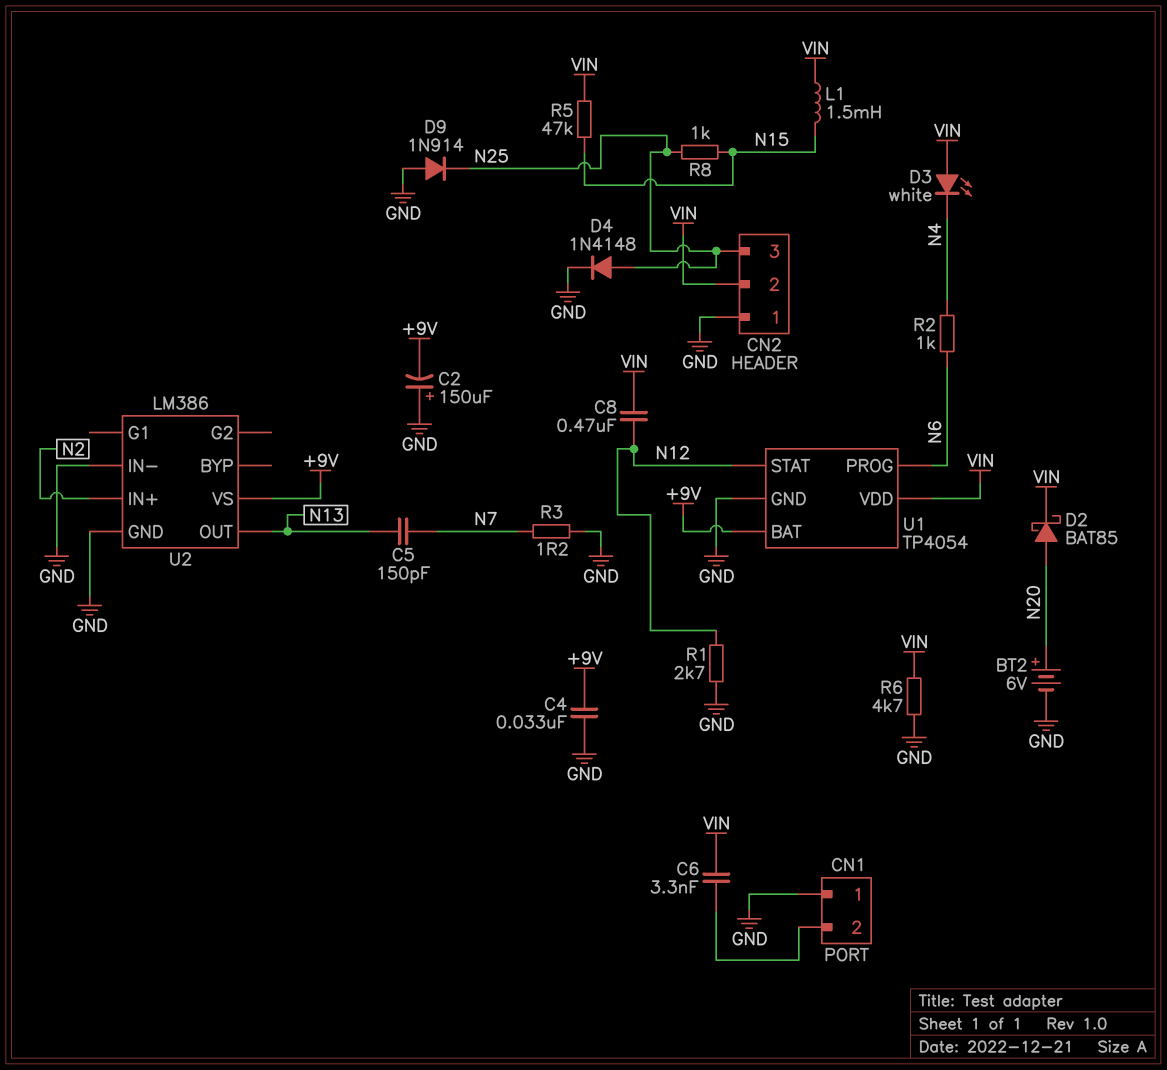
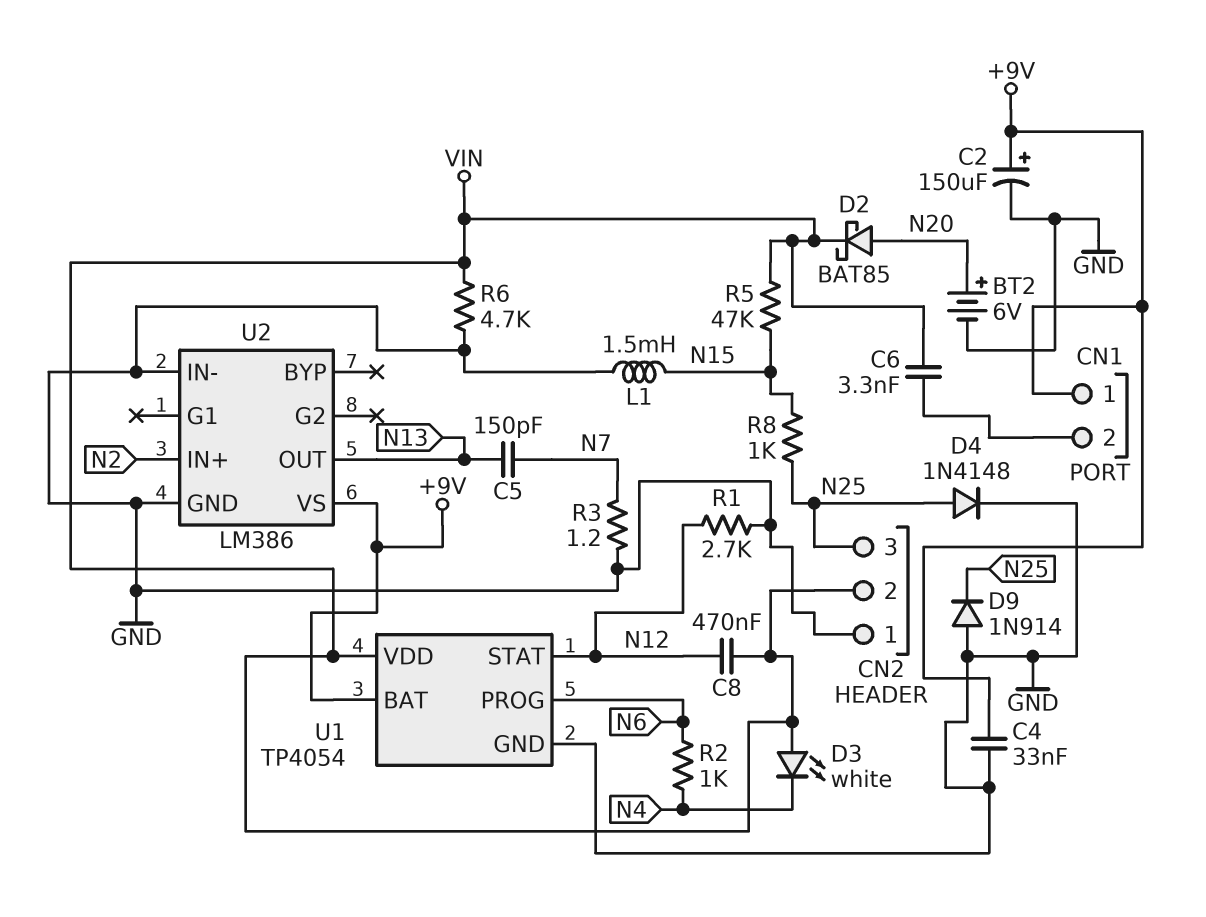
C2: 150uF (plus GND, minus +9V) -> 150uF (plus +9V, minus GND)
CN1 pin 1: GND -> +9V
L1: 1.5mH (N15, VIN) -> 1.5mH (GND, N15)

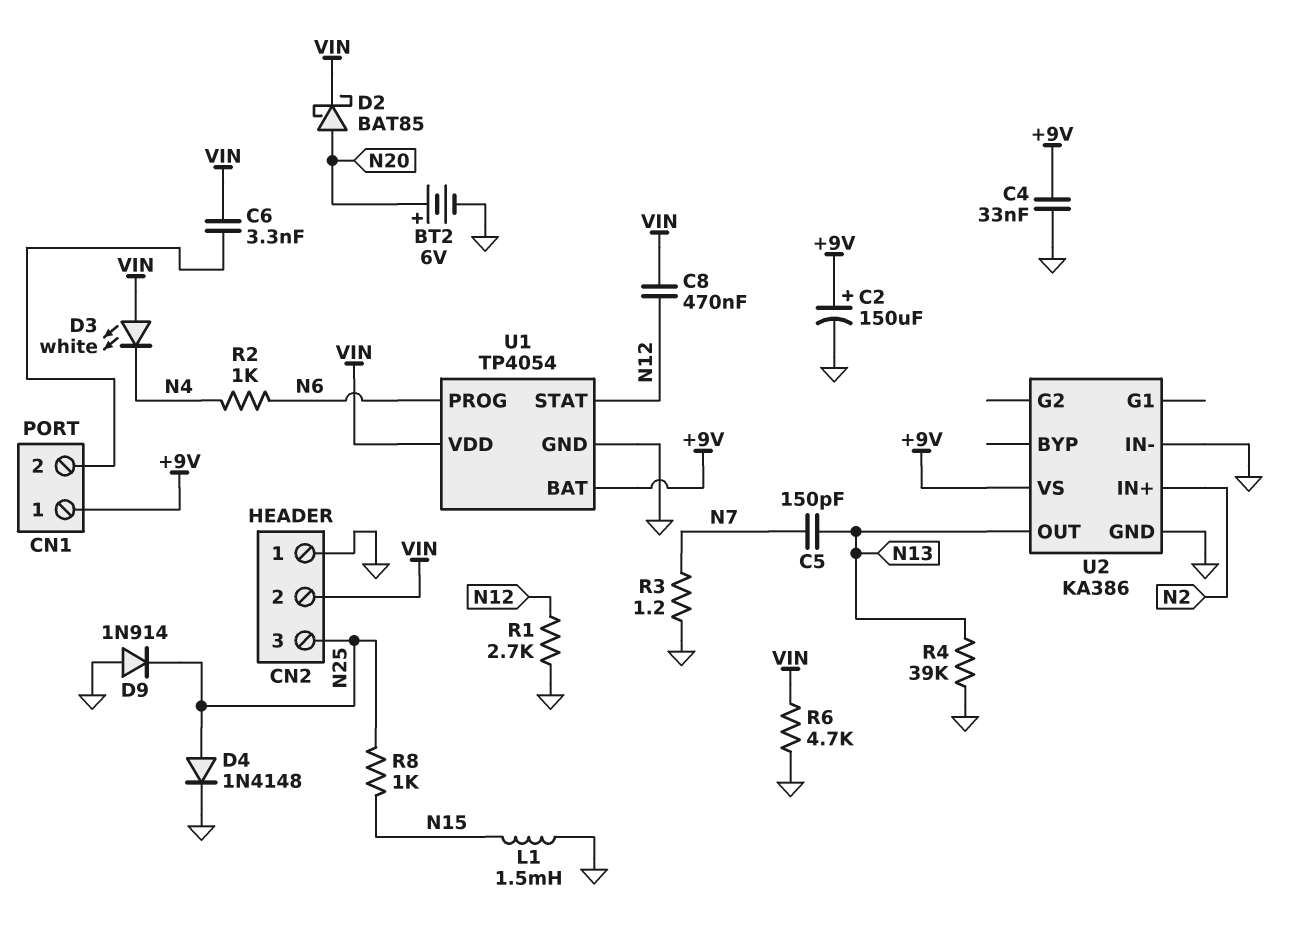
R4: none -> 39k (GND, N13)
R5: 47k (N15, VIN) -> none
U2: LM386 -> KA386

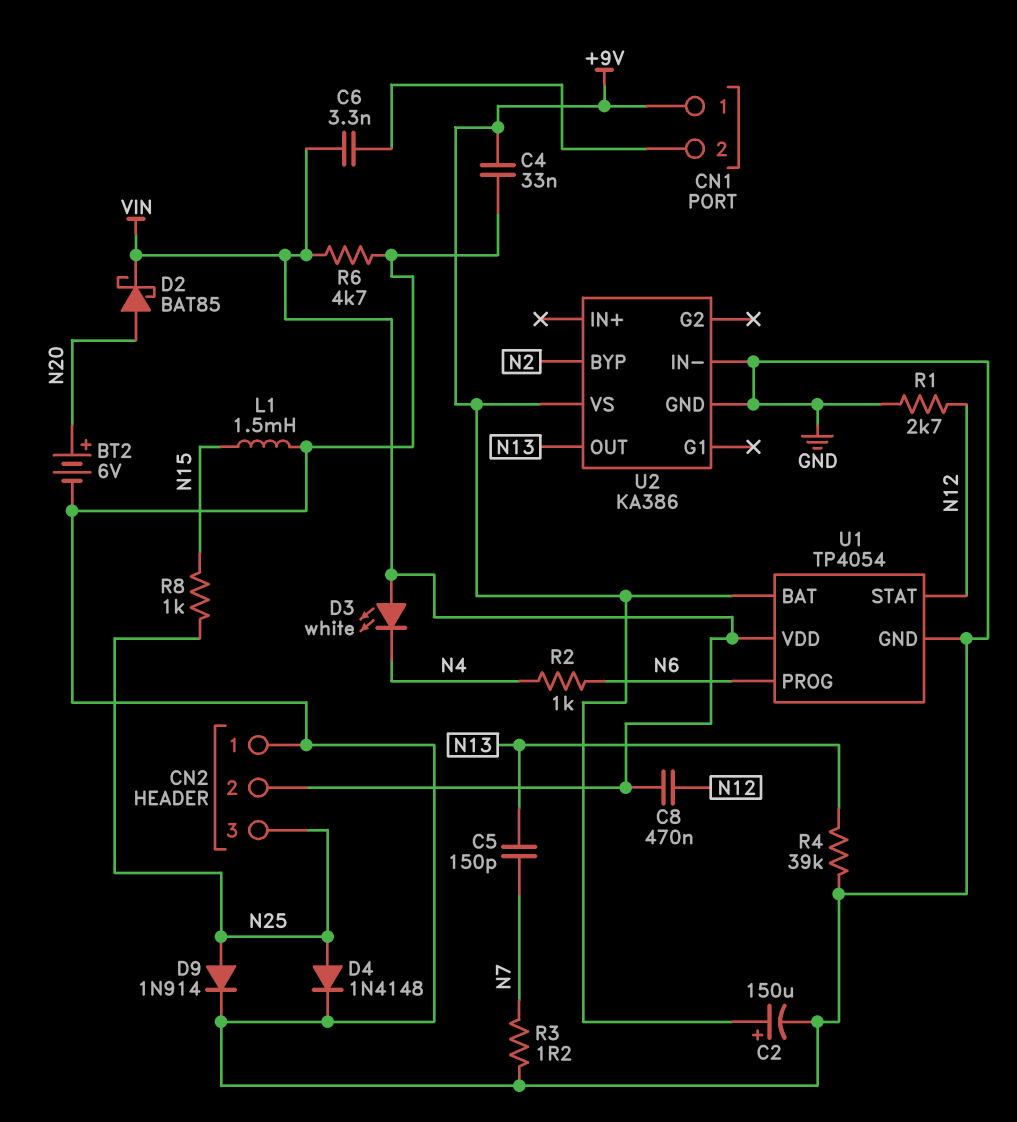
D9: diode 1N914 (A GND, K N25) -> diode 1N914 (A N25, K GND)
U2 pin BYP: none -> N2
U2 pin IN+: N2 -> none

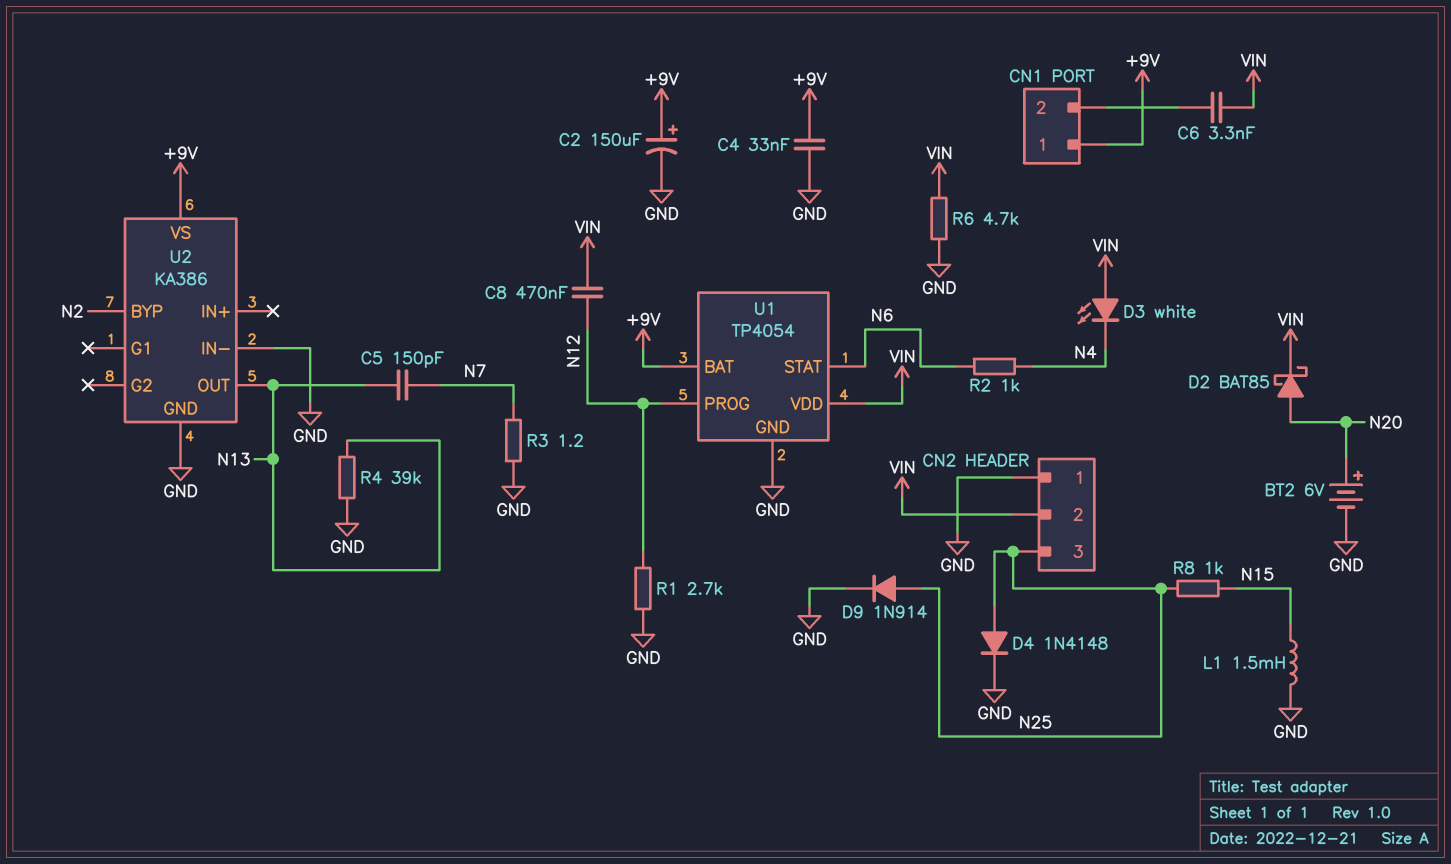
U1 pin PROG: N6 -> N12
U1 pin STAT: N12 -> N6

